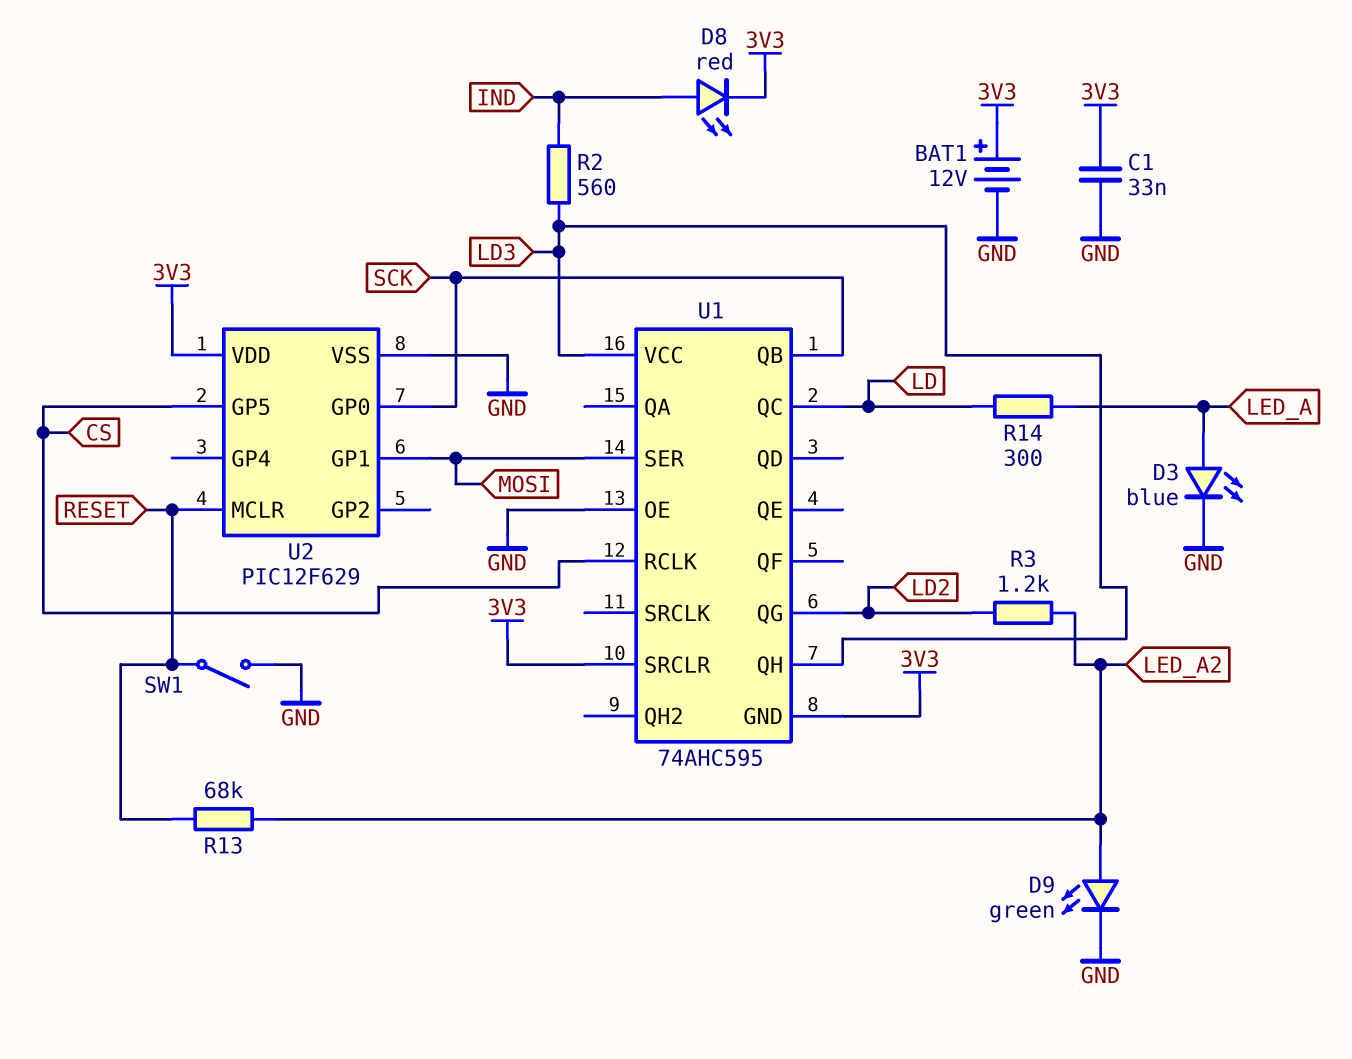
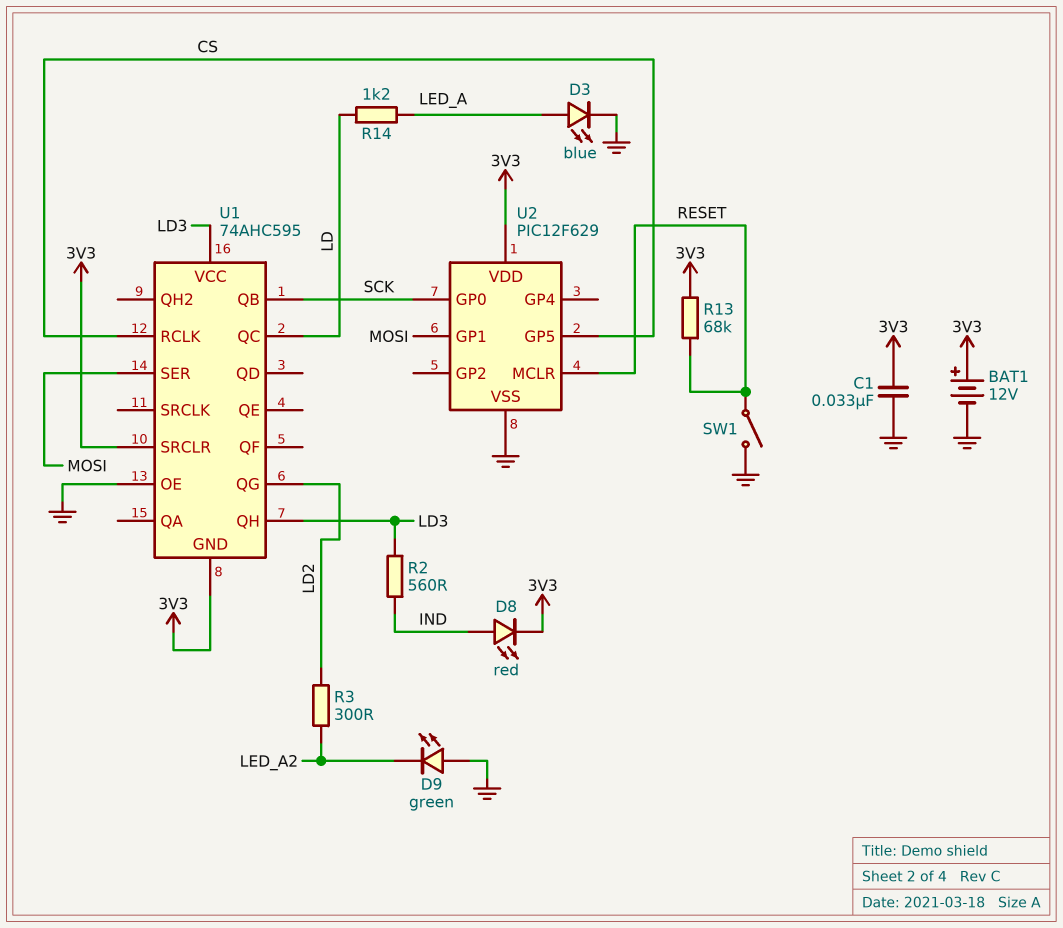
D9: LED green (A LED_A2, K GND) -> LED green (A GND, K LED_A2)
R3: 1.2k (LD2, LED_A2) -> 300 (LD2, LED_A2)
R13: 68k (LED_A2, RESET) -> 68k (3V3, RESET)
R14: 300 (LD, LED_A) -> 1.2k (LD, LED_A)

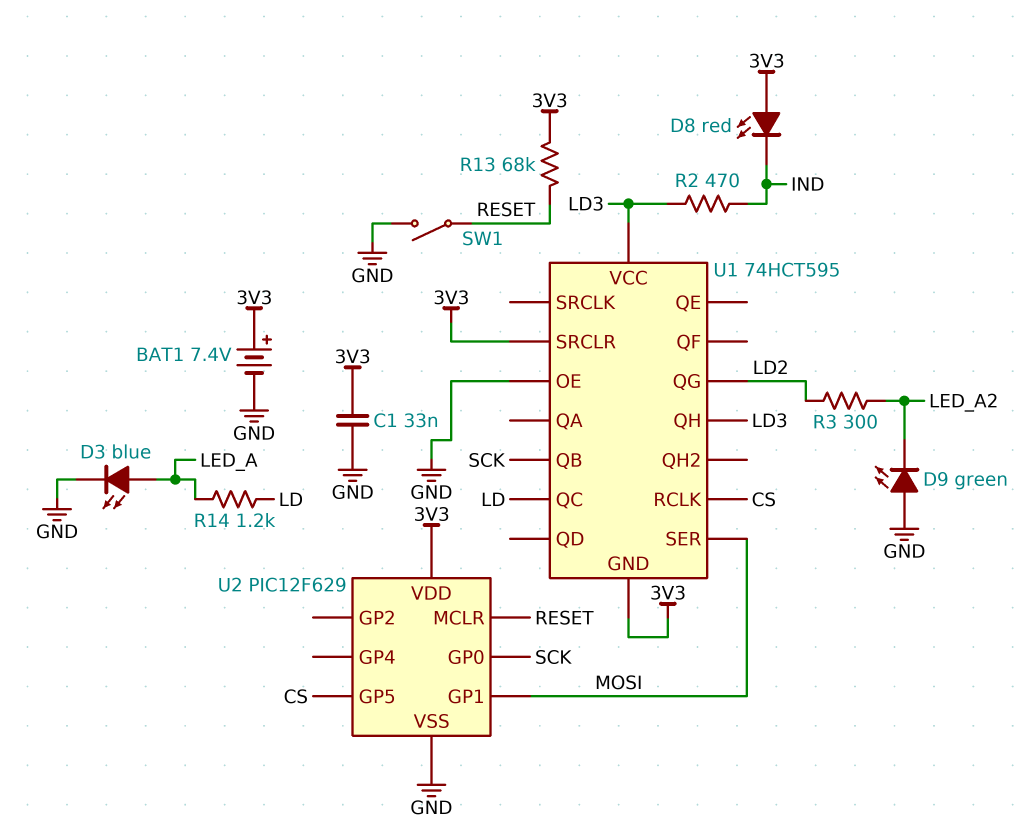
BAT1: 12V (plus 3V3, minus GND) -> 7.4V (plus 3V3, minus GND)
D8: LED red (A IND, K 3V3) -> LED red (A 3V3, K IND)
R2: 560 (IND, LD3) -> 470 (IND, LD3)
U1: 74AHC595 -> 74HCT595

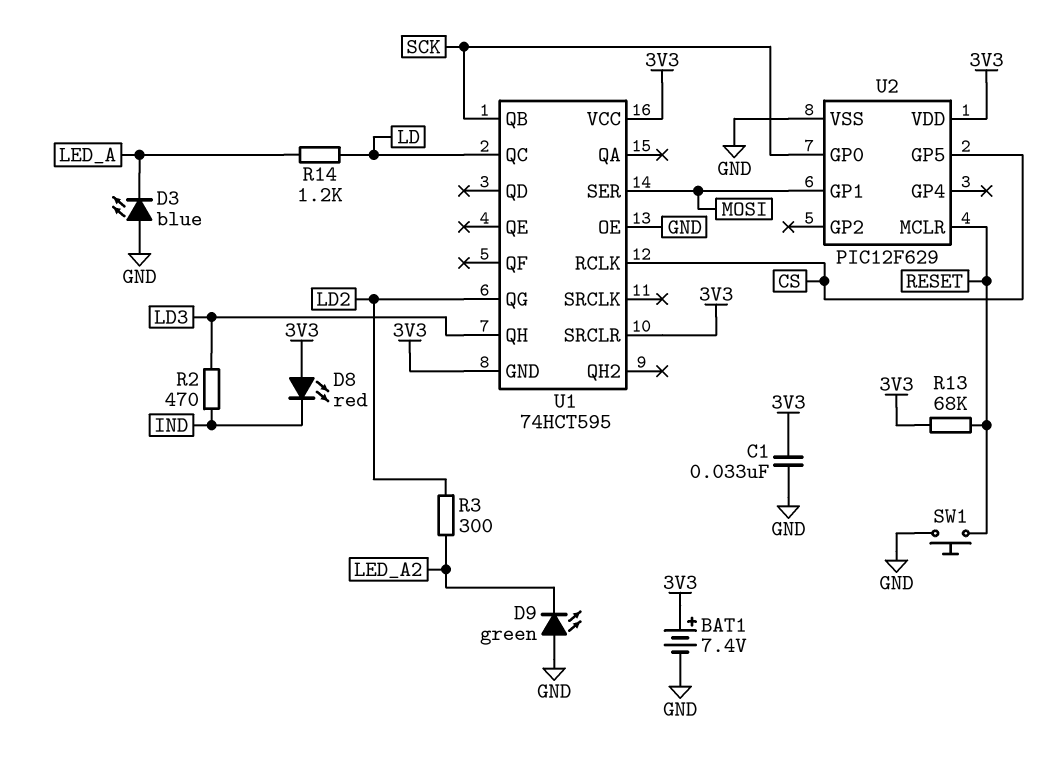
D3: LED blue (A LED_A, K GND) -> LED blue (A GND, K LED_A)
SW1: switch (GND, RESET) -> button (GND, RESET)
U1 pin VCC: LD3 -> 3V3

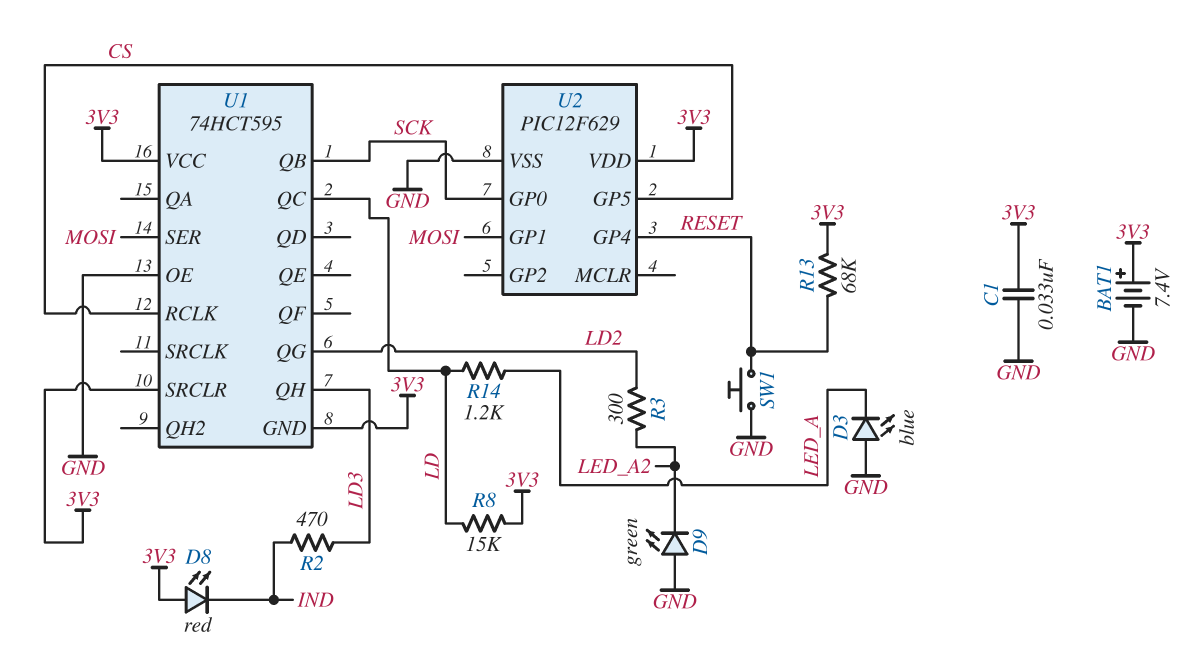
R8: none -> 15k (3V3, LD)
U2 pin GP4: none -> RESET
U2 pin MCLR: RESET -> none

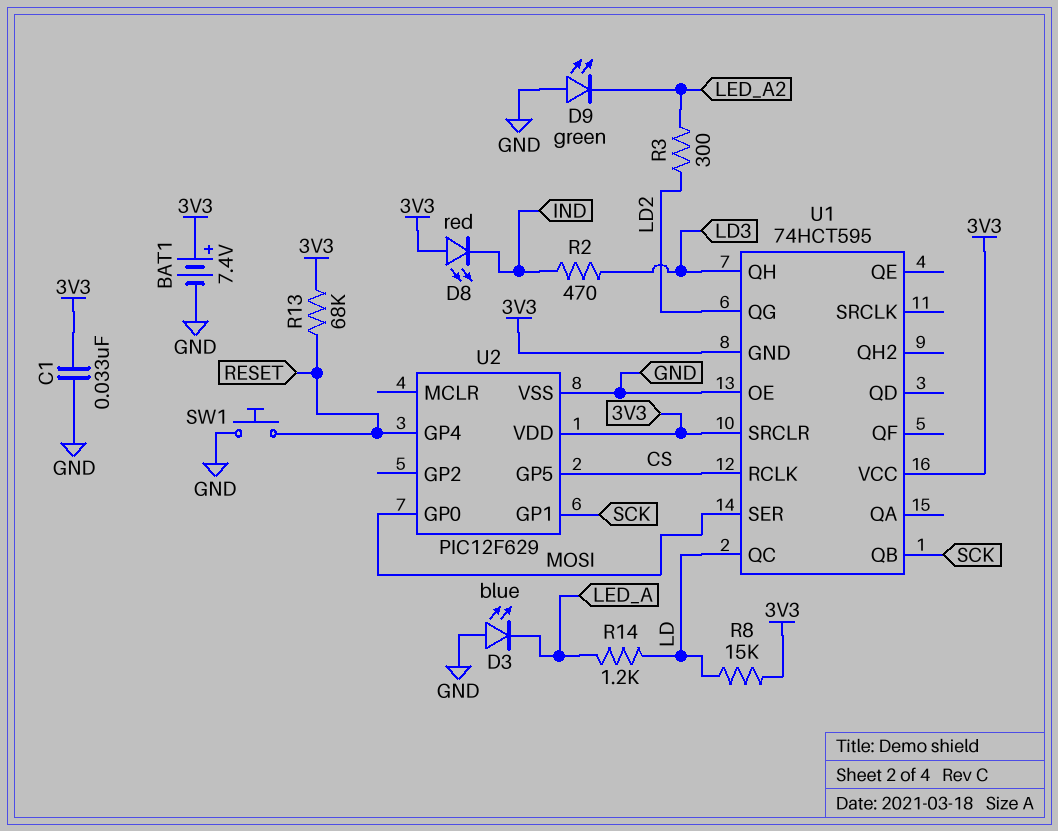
U2 pin GP0: SCK -> MOSI
U2 pin GP1: MOSI -> SCK

